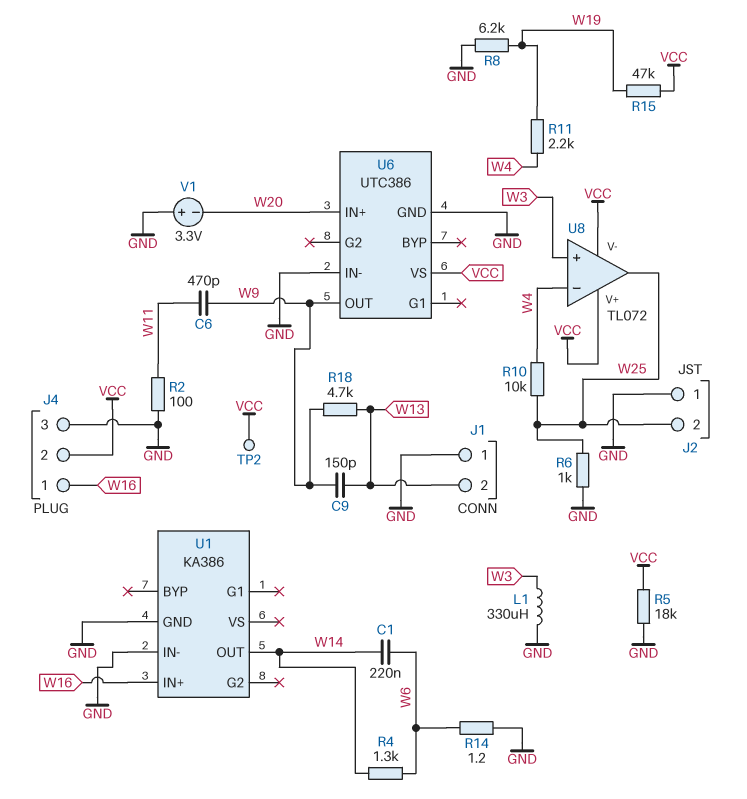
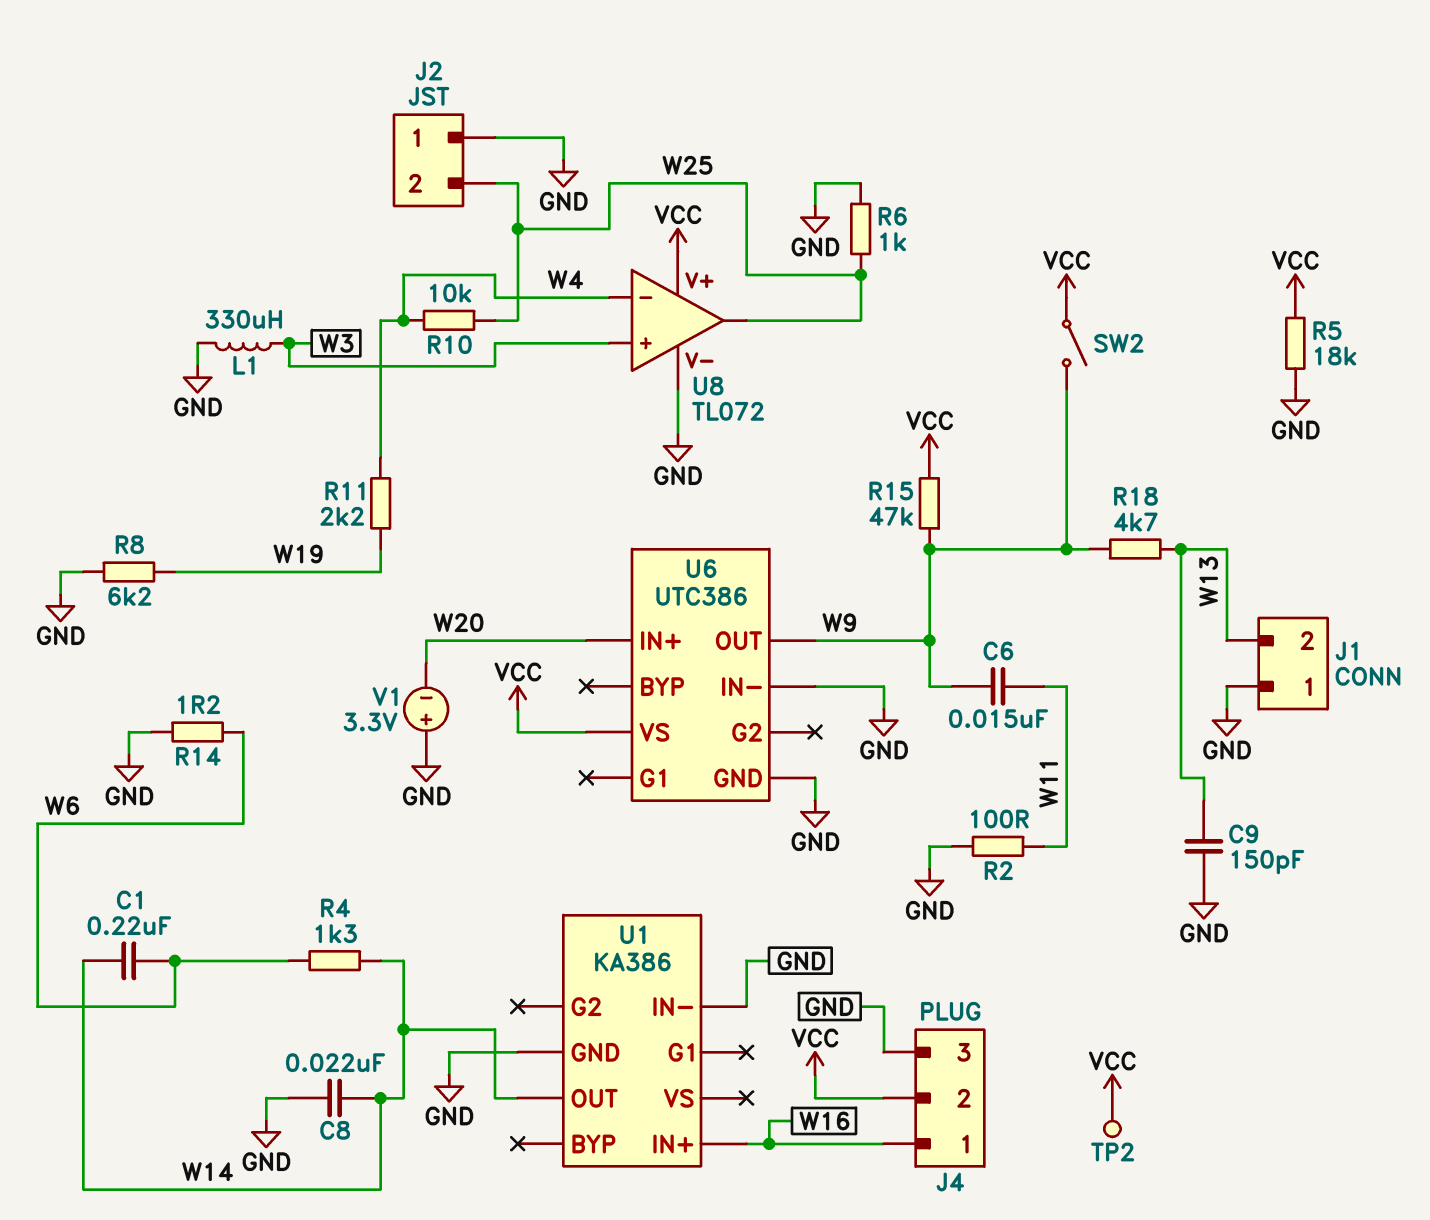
C6: 470pF (W9, W11) -> 15nF (W9, W11)
C8: none -> 22nF (GND, W14)
C9: 150pF (W9, W13) -> 150pF (GND, W13)
R15: 47k (VCC, W19) -> 47k (VCC, W9)
SW2: none -> switch (VCC, W9)
U8 pin V-: VCC -> GND

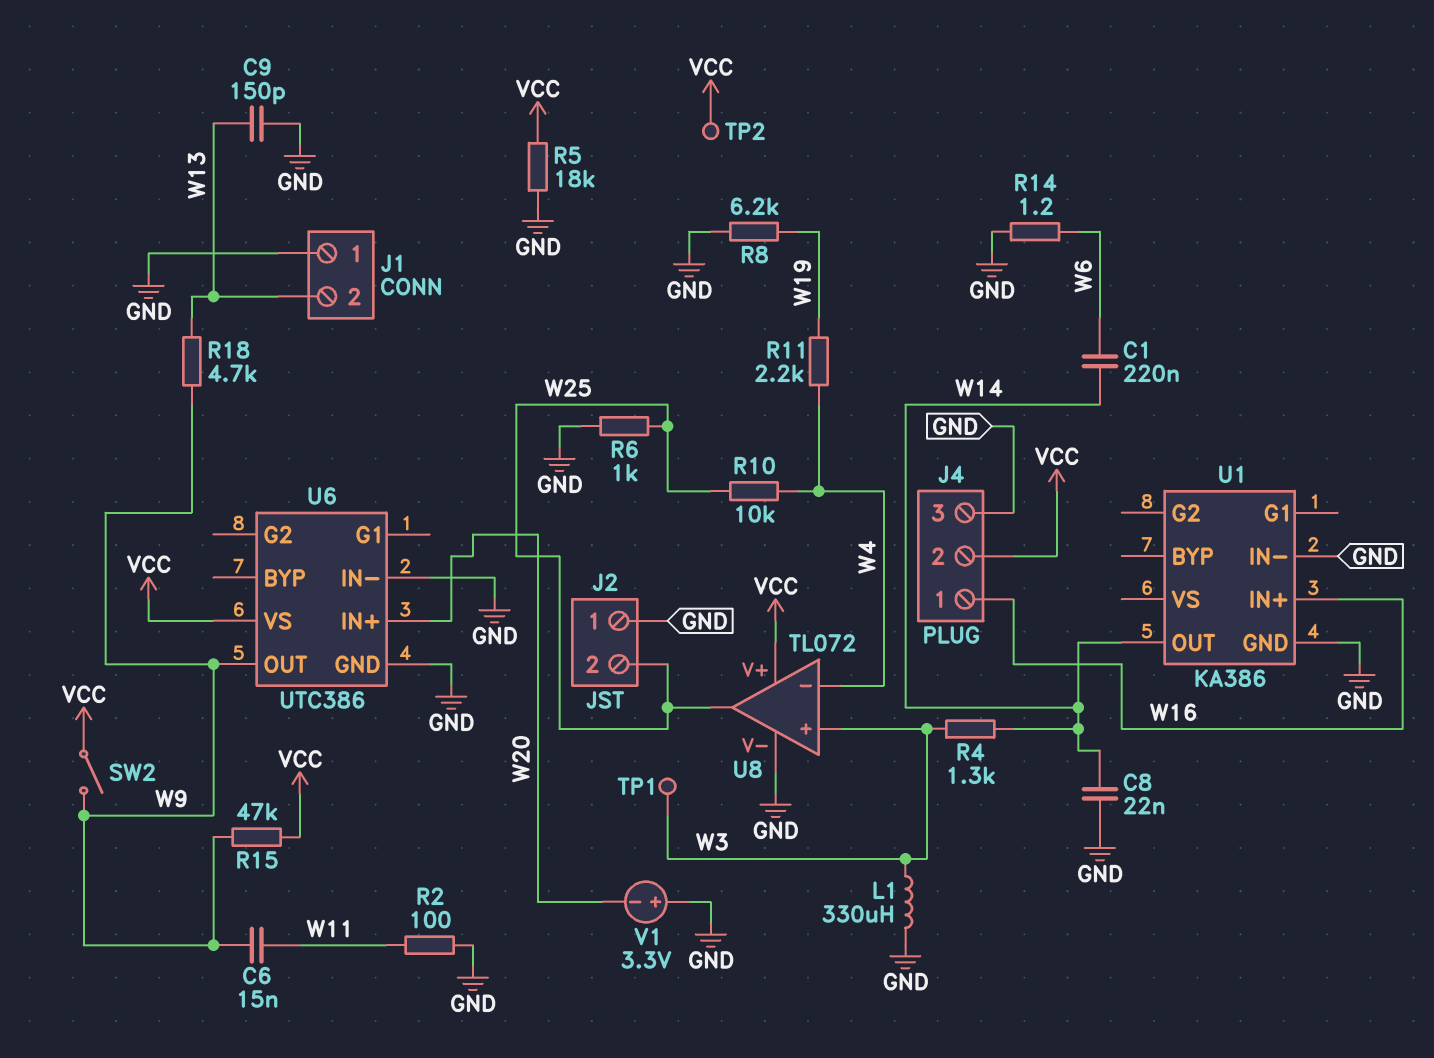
R4: 1.3k (W6, W14) -> 1.3k (W3, W14)
TP1: none -> test point (W3)

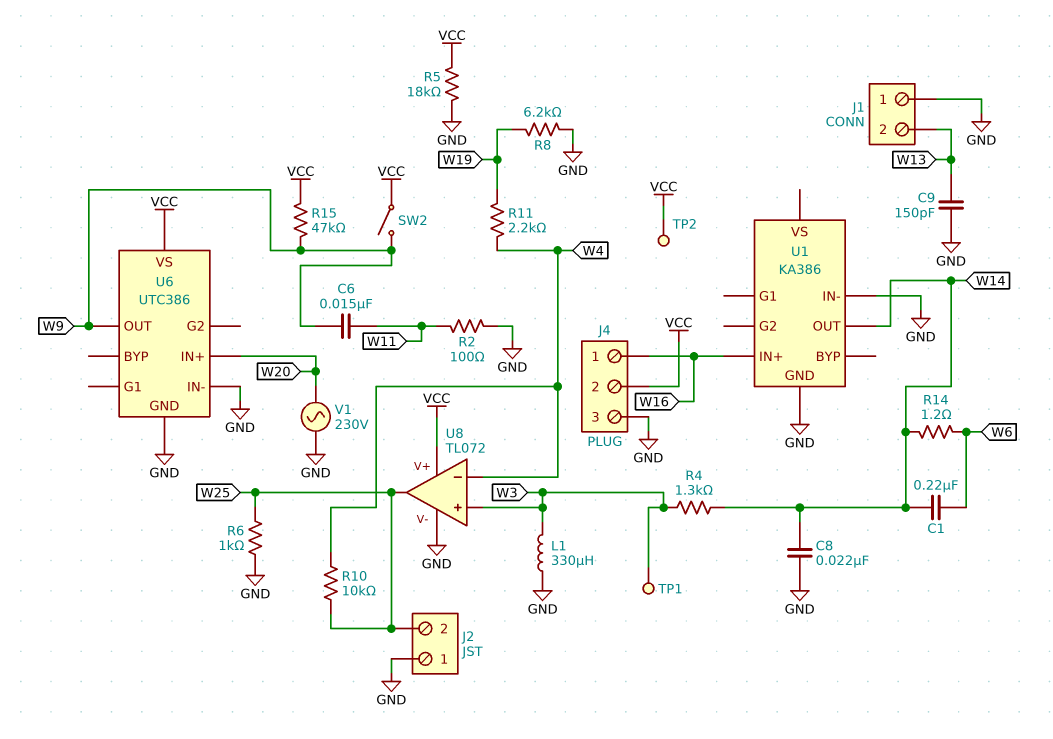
R14: 1.2 (GND, W6) -> 1.2 (W6, W14)
R18: 4.7k (W9, W13) -> none
V1: 3.3V (plus GND, minus W20) -> AC 230V (GND, W20)

